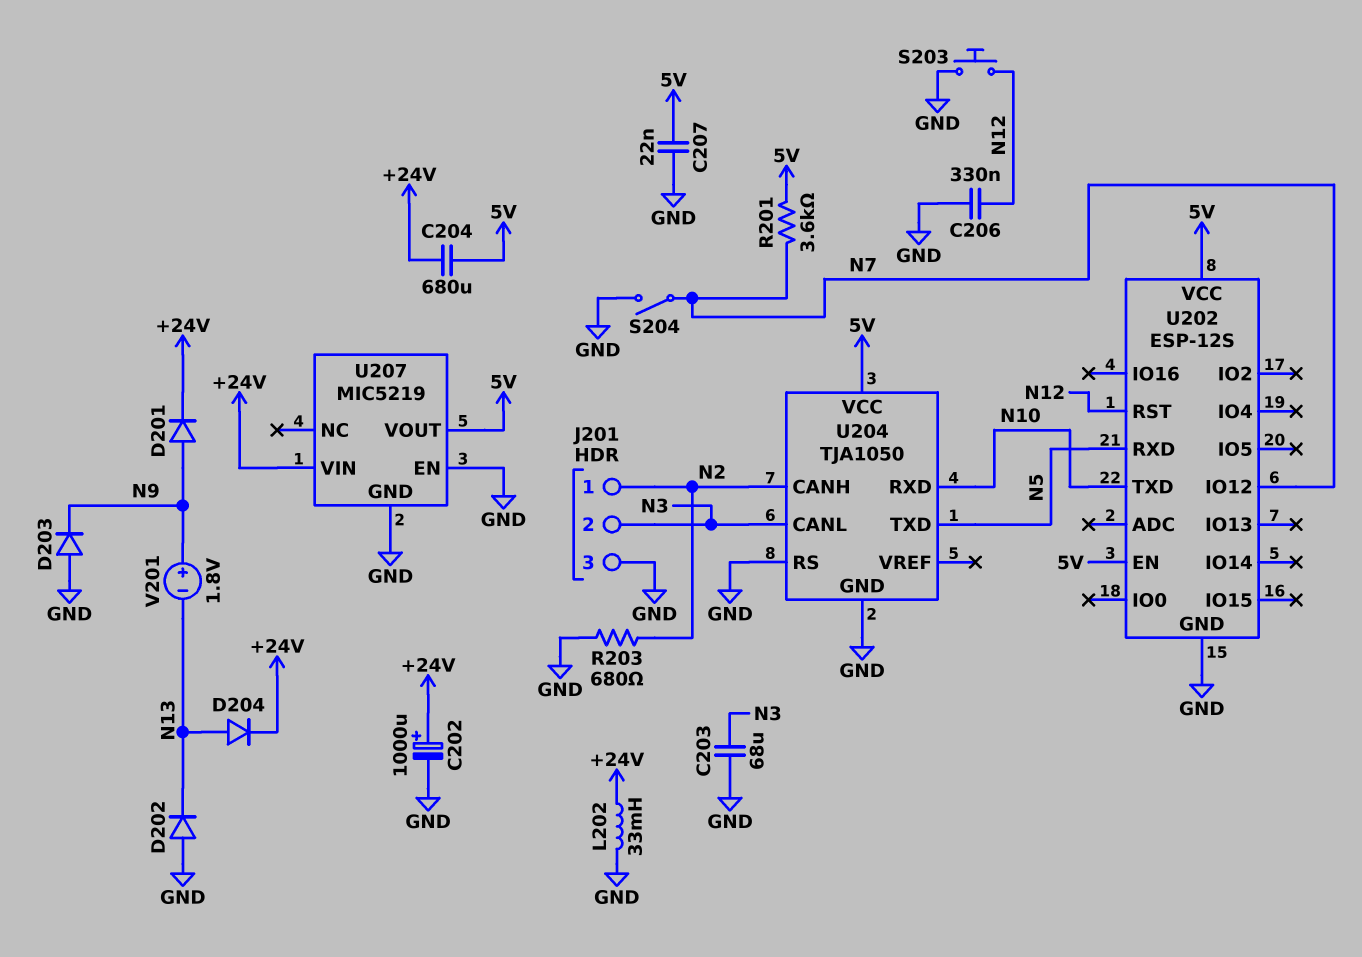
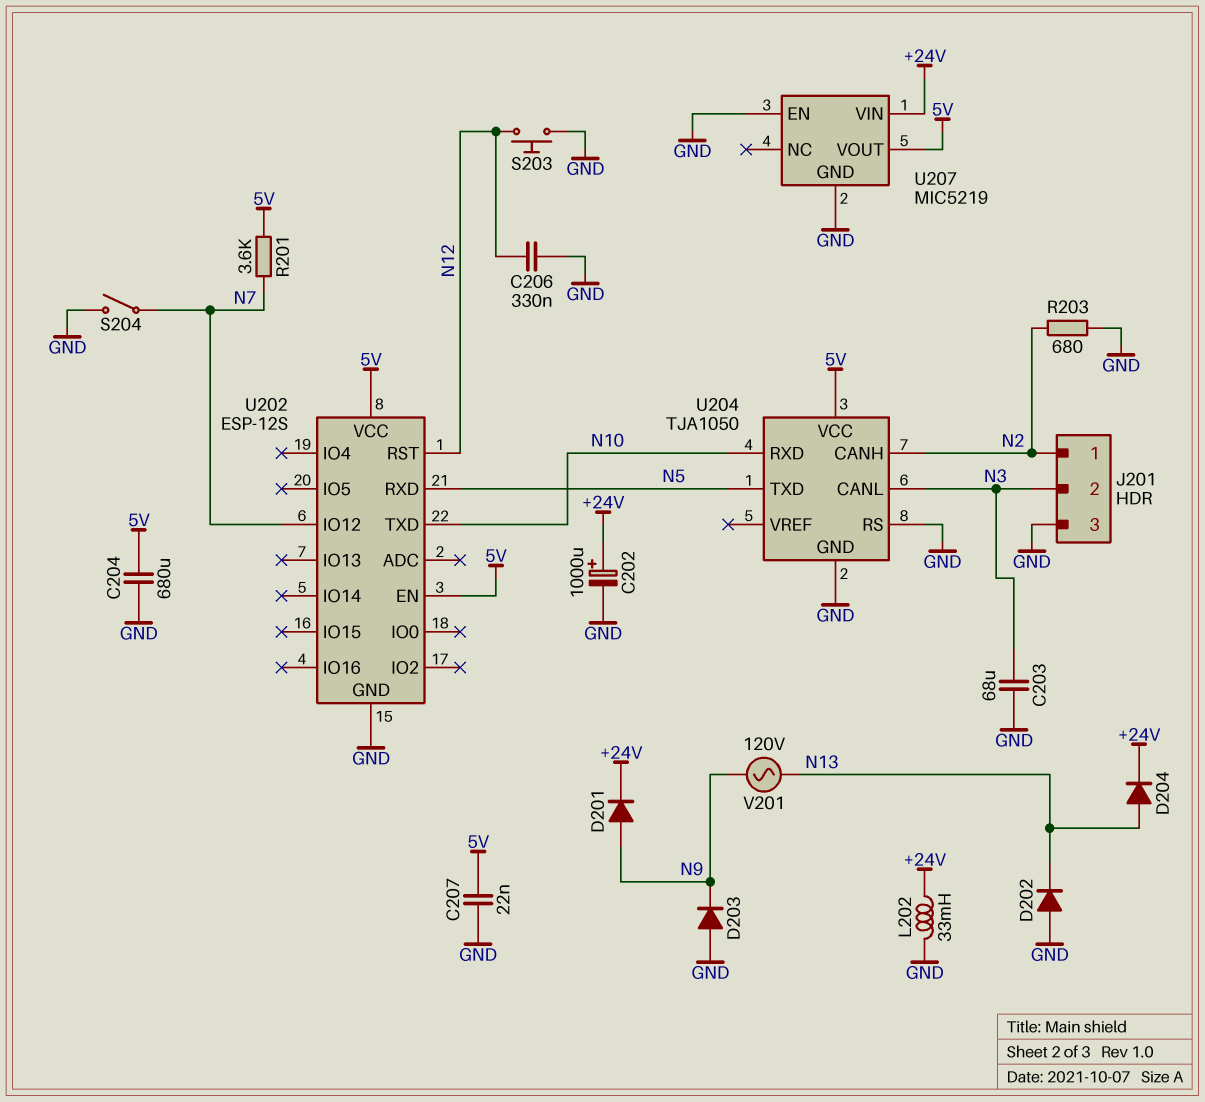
C204: 680uF (+24V, 5V) -> 680uF (5V, GND)
V201: 1.8V (plus N9, minus N13) -> AC 120V (N9, N13)

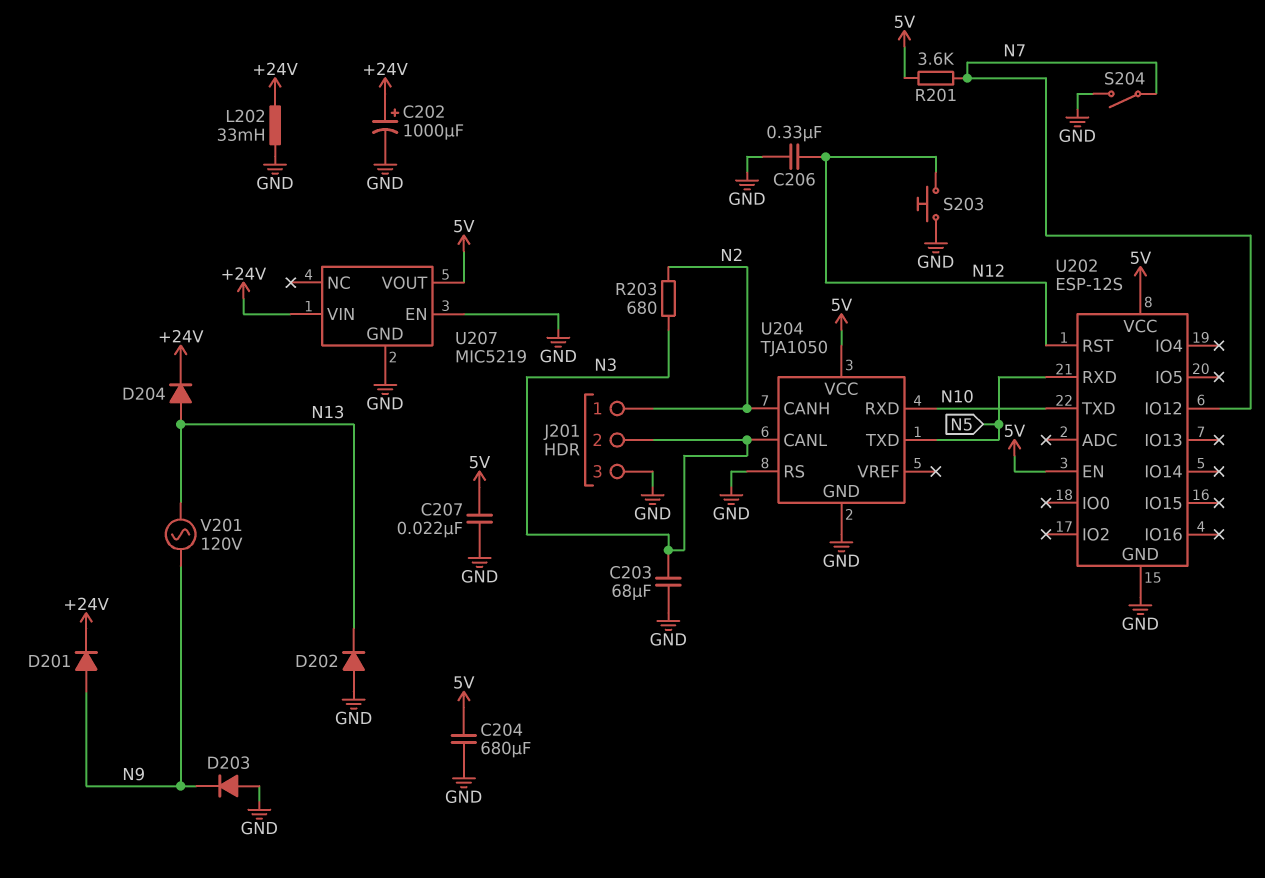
R203: 680 (GND, N2) -> 680 (N2, N3)

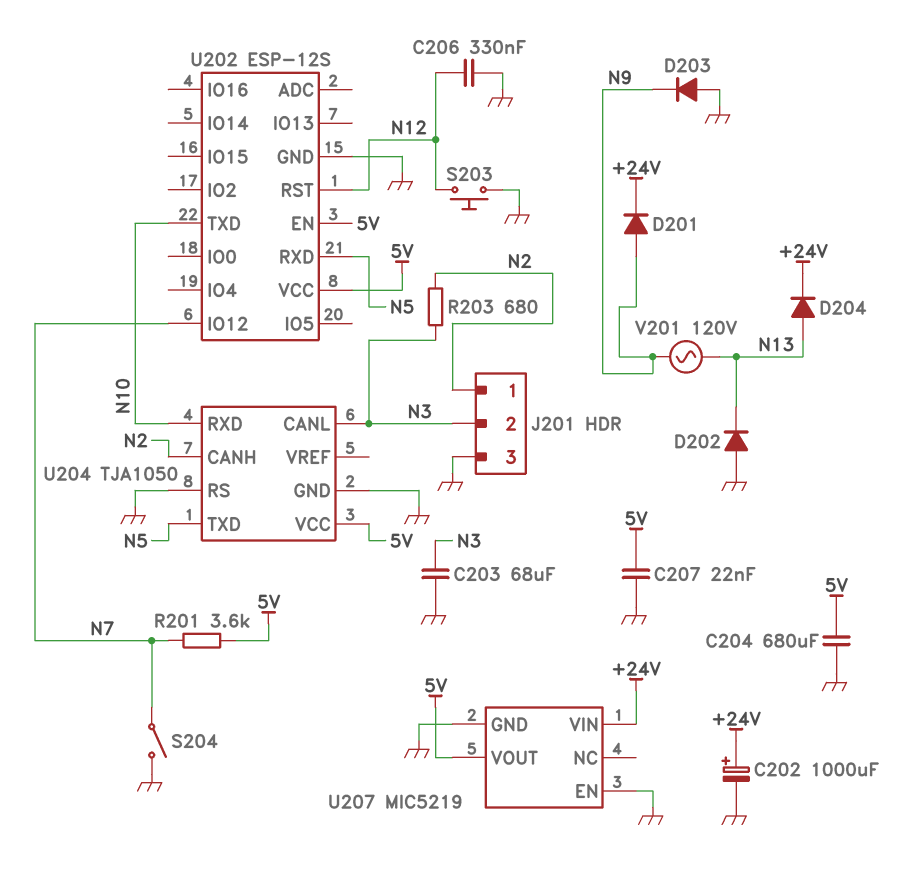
L202: 33mH (+24V, GND) -> none

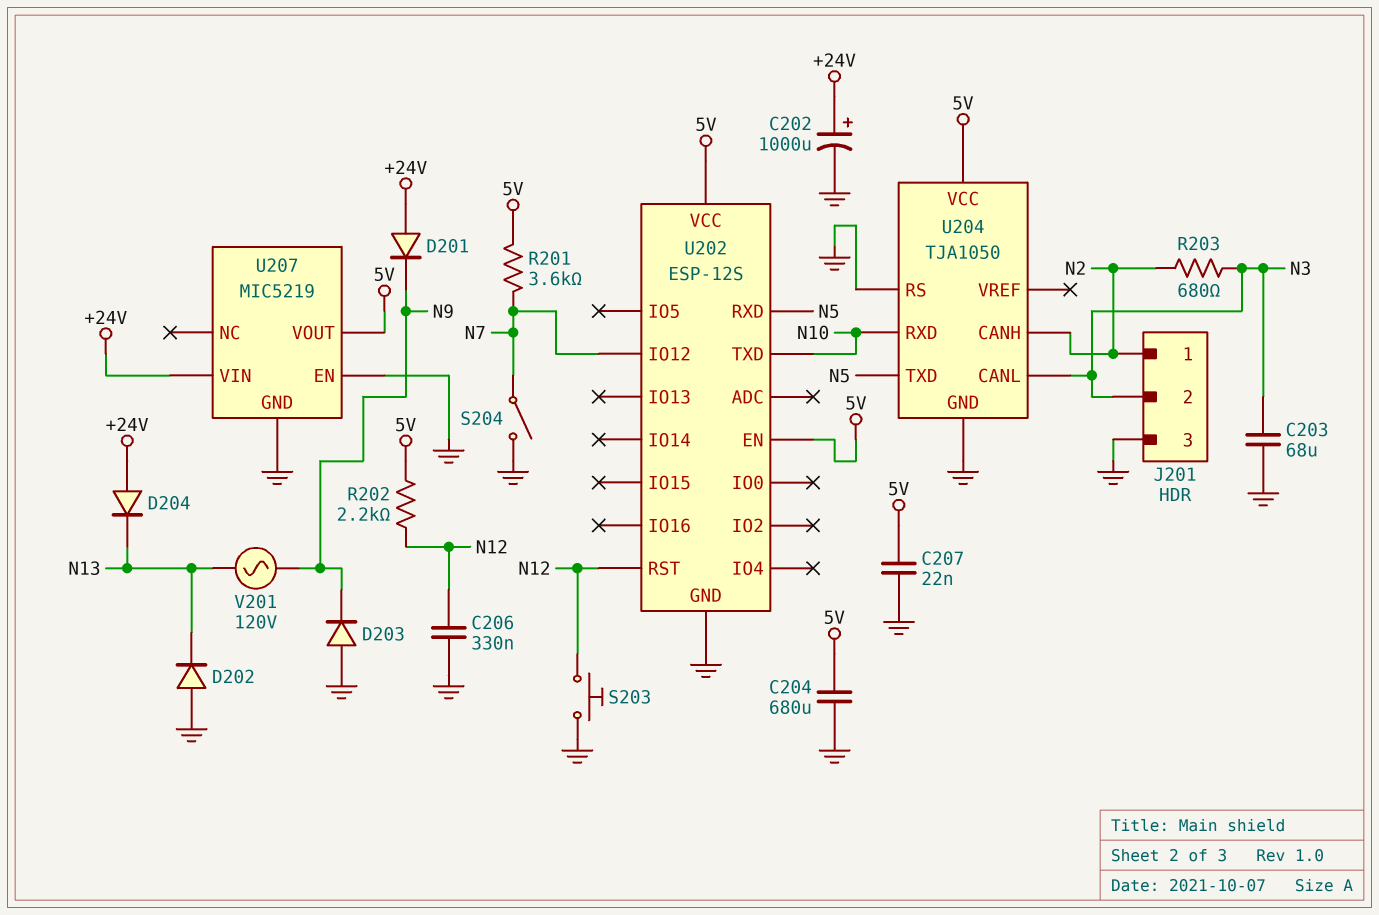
D201: diode (A N9, K +24V) -> diode (A +24V, K N9)
D204: diode (A N13, K +24V) -> diode (A +24V, K N13)
R202: none -> 2.2k (5V, N12)

